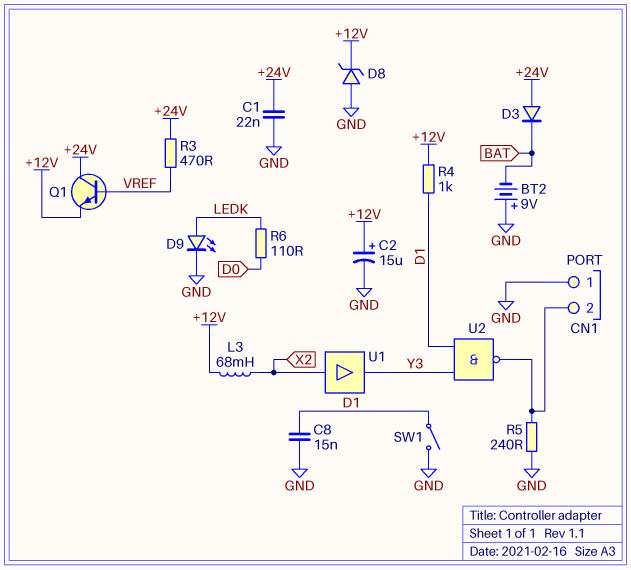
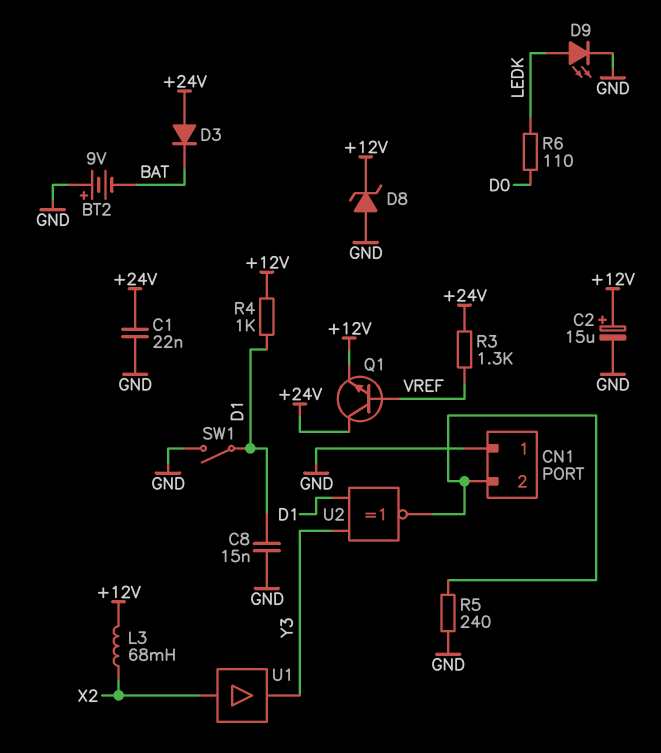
R3: 470 (+24V, VREF) -> 1.3k (+24V, VREF)
U2: NAND (in D1, in Y3, out CN1/2) -> XNOR (in D1, in Y3, out CN1/2)

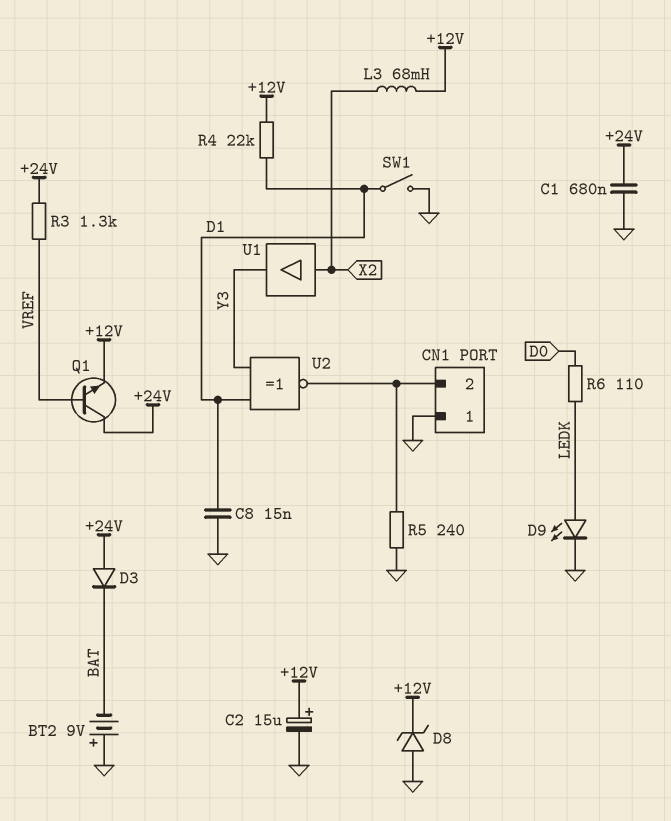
C1: 22nF (+24V, GND) -> 680nF (+24V, GND)
R4: 1k (+12V, D1) -> 22k (+12V, D1)

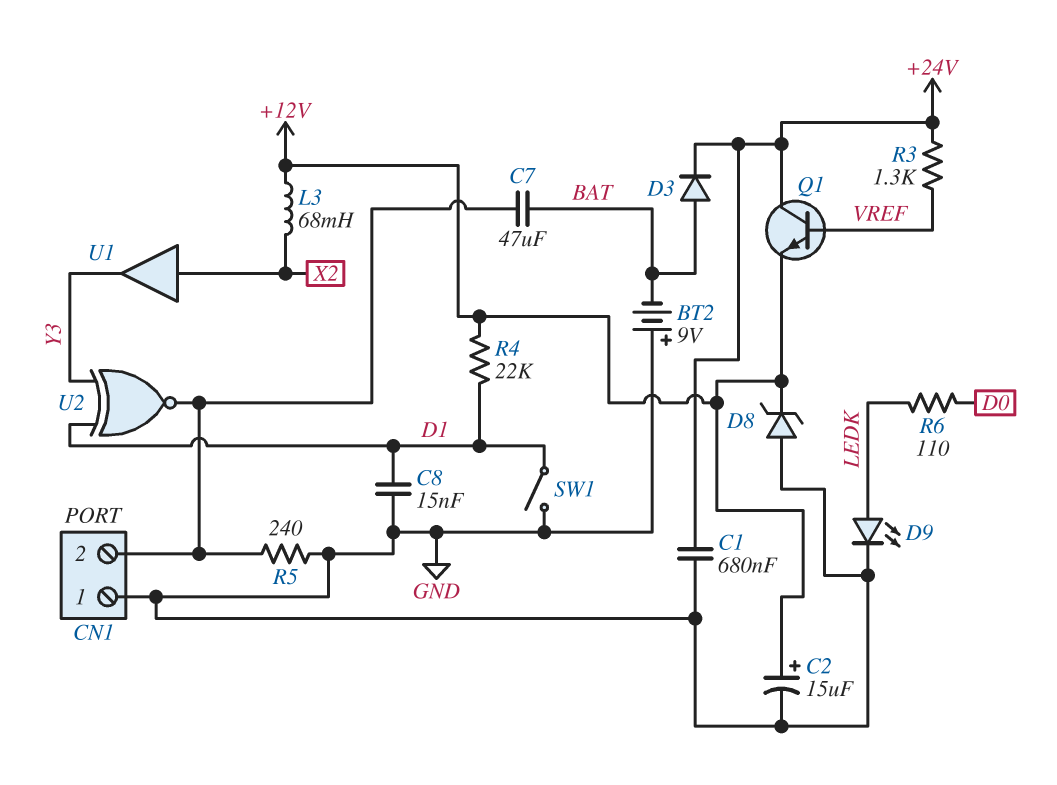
C7: none -> 47uF (BAT, CN1/2)
D3: diode (A +24V, K BAT) -> diode (A BAT, K +24V)

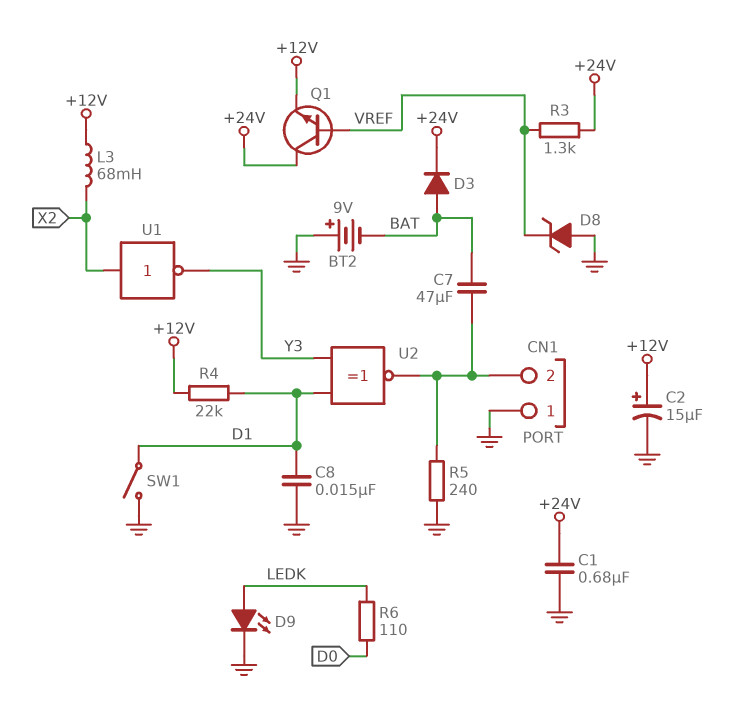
D8: zener (A GND, K +12V) -> zener (A GND, K VREF)
U1: buffer (in X2, out Y3) -> NOT (in X2, out Y3)

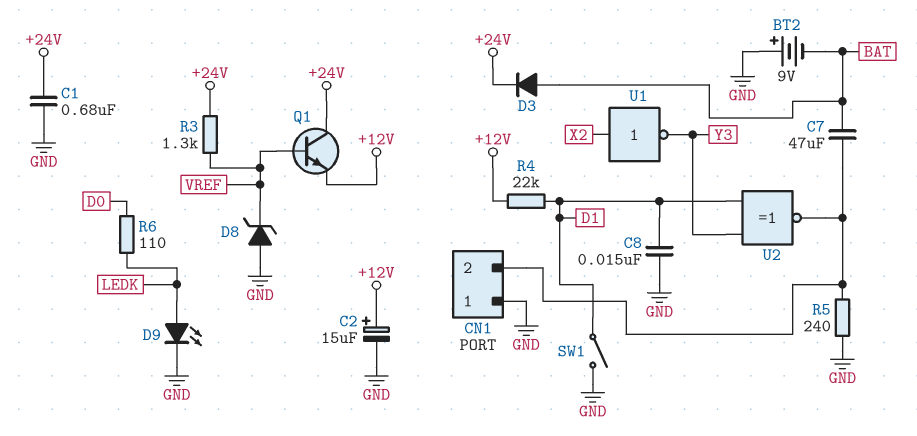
L3: 68mH (+12V, X2) -> none

